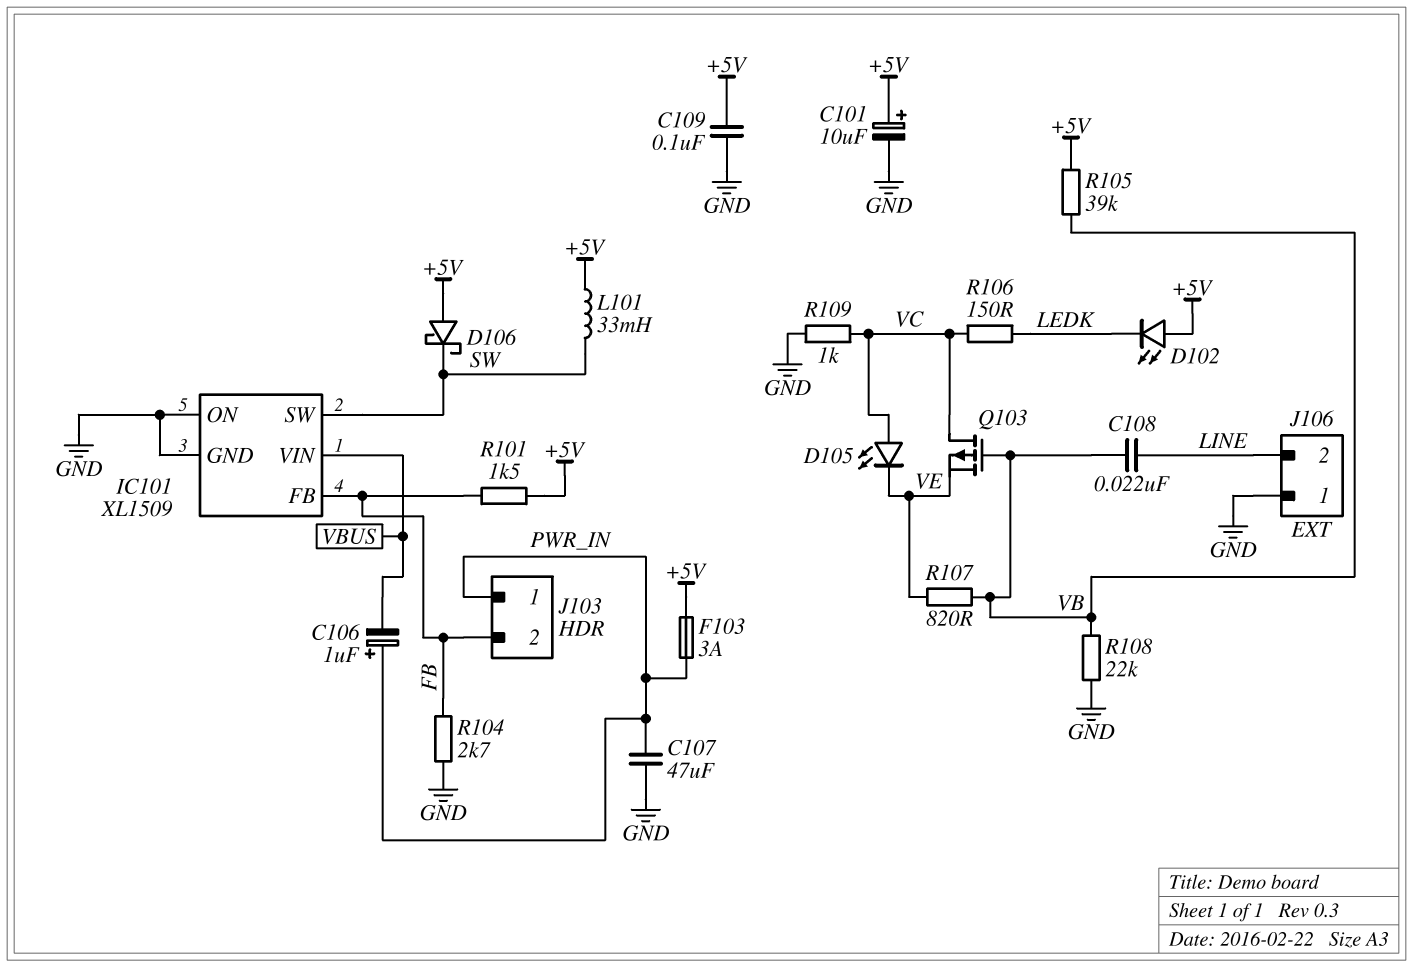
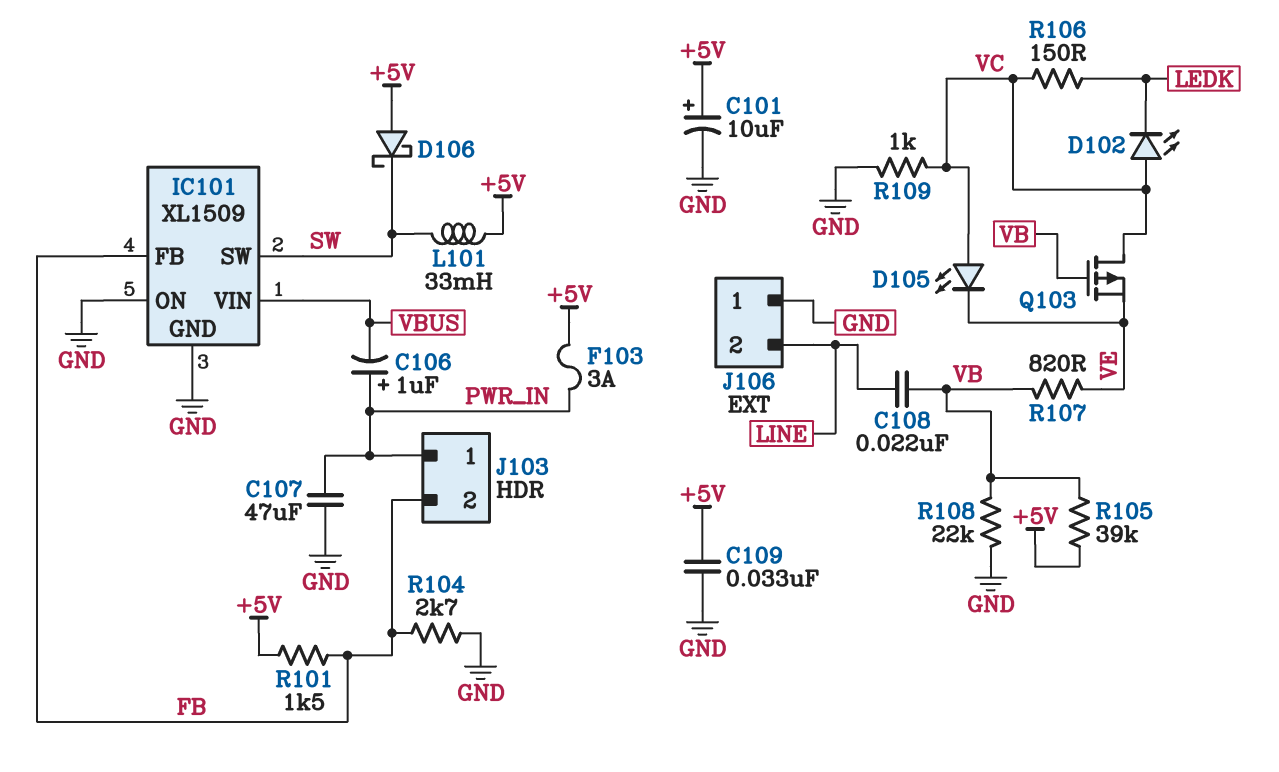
C109: 100nF (+5V, GND) -> 33nF (+5V, GND)
D102: LED (A +5V, K LEDK) -> LED (A VC, K LEDK)

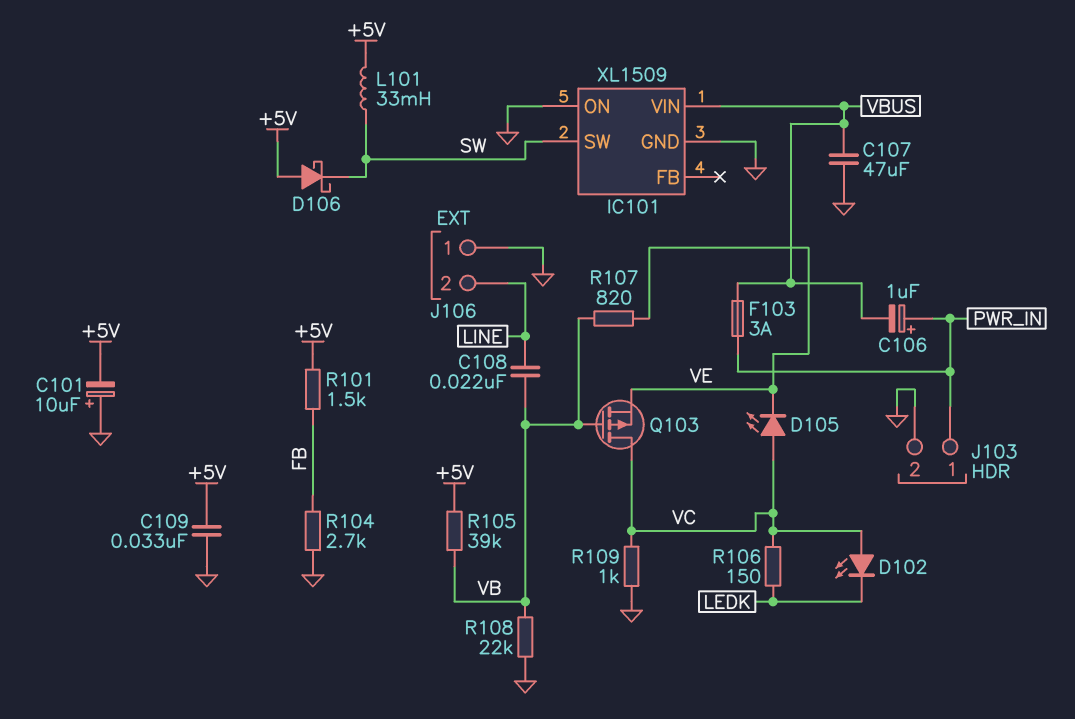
C101: 10uF (plus +5V, minus GND) -> 10uF (plus GND, minus +5V)
C107: 47uF (GND, PWR_IN) -> 47uF (GND, VBUS)
F103: 3A (+5V, PWR_IN) -> 3A (PWR_IN, VBUS)
IC101 pin FB: FB -> none
J103 pin 2: FB -> GND

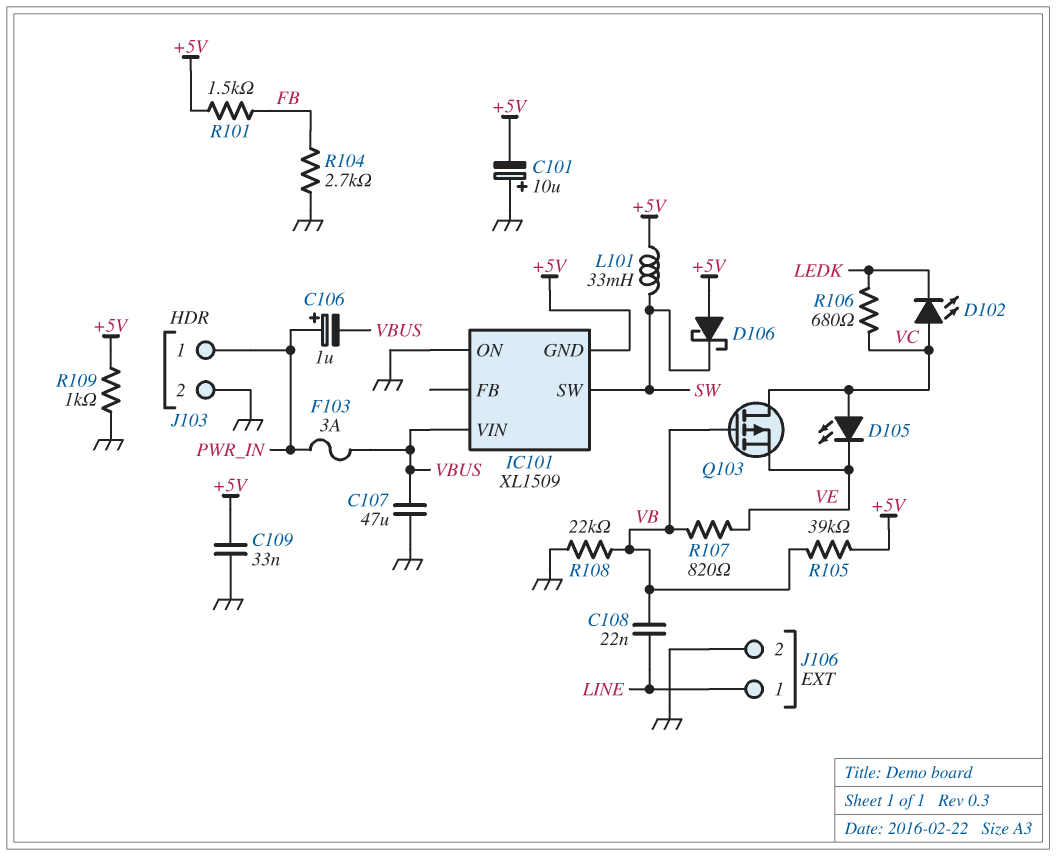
IC101 pin GND: GND -> +5V
J106 pin 1: GND -> LINE
J106 pin 2: LINE -> GND
R106: 150 (LEDK, VC) -> 680 (LEDK, VC)
R109: 1k (GND, VC) -> 1k (+5V, GND)

